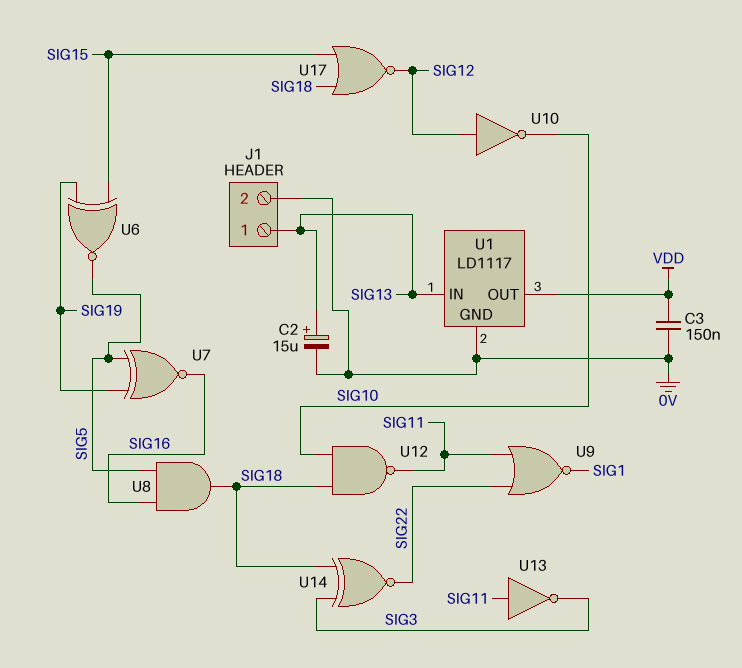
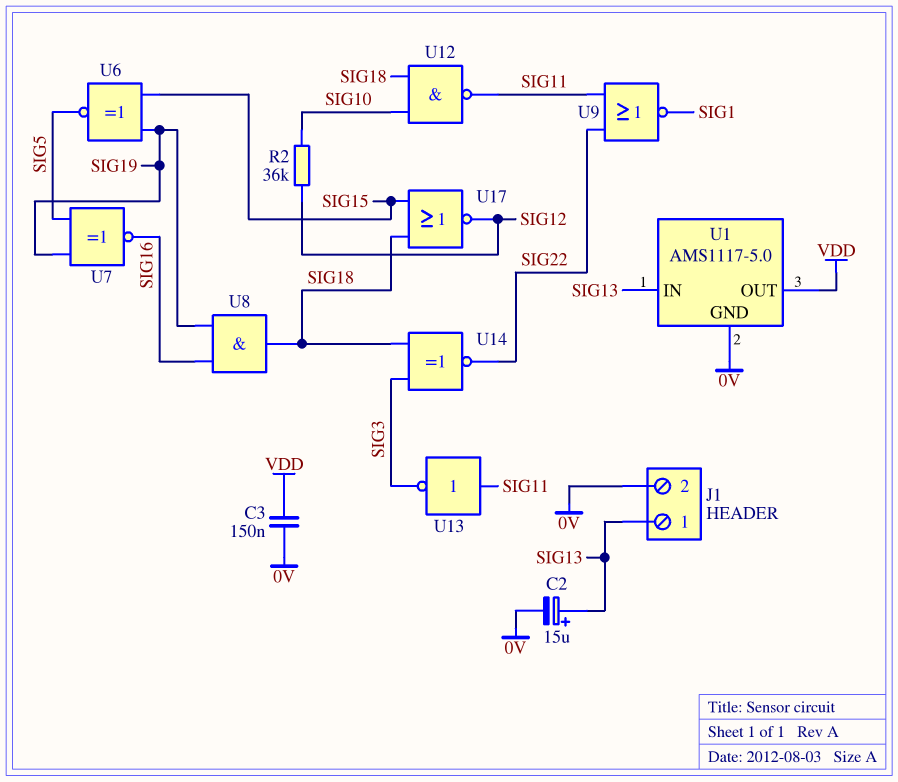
R2: none -> 36k (SIG10, SIG12)
U1: LD1117 -> AMS1117-5.0
U8: AND (in SIG5, in SIG16, out SIG18) -> AND (in SIG16, in SIG19, out SIG18)
U10: NOT (in SIG12, out SIG10) -> none

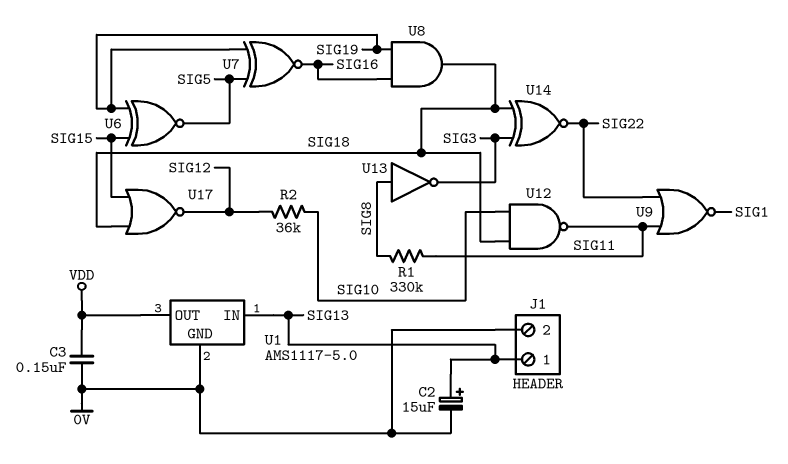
R1: none -> 330k (SIG8, SIG11)
U13: NOT (in SIG11, out SIG3) -> NOT (in SIG8, out SIG3)

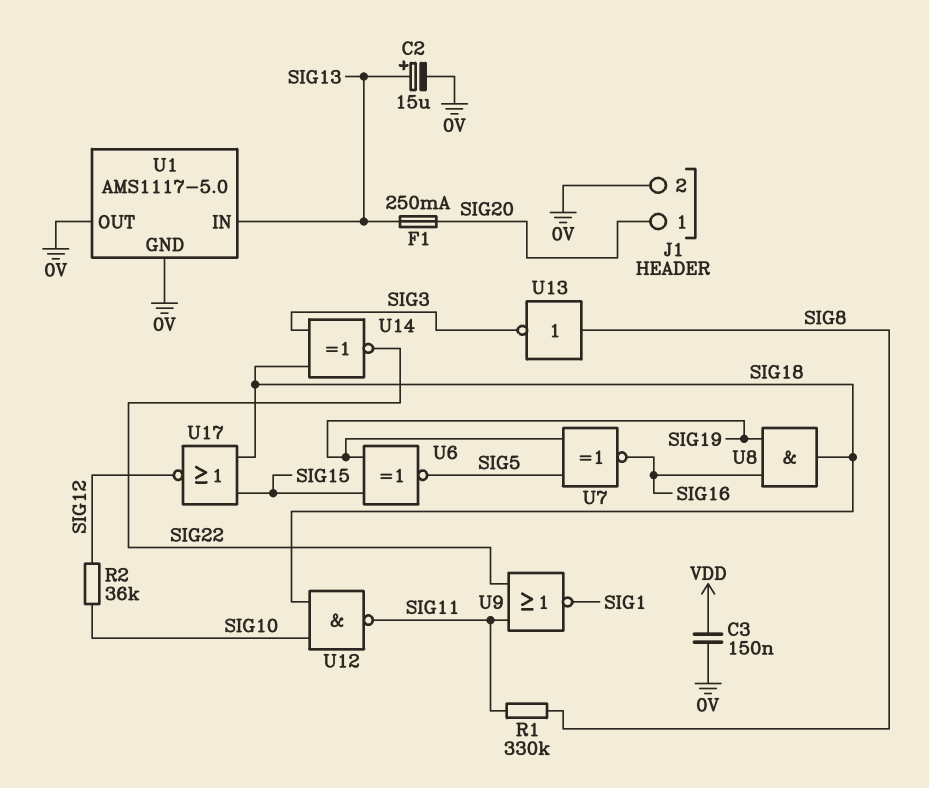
F1: none -> 250mA (SIG13, SIG20)
J1 pin 1: SIG13 -> SIG20
U1 pin OUT: VDD -> 0V

